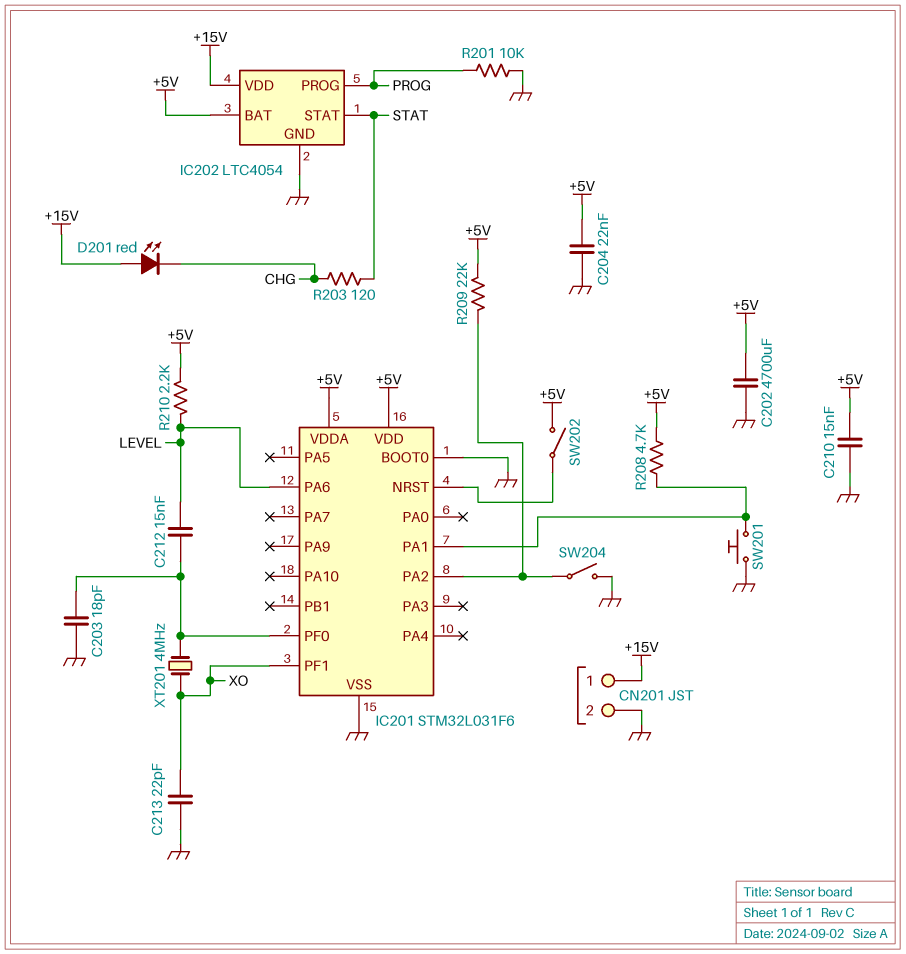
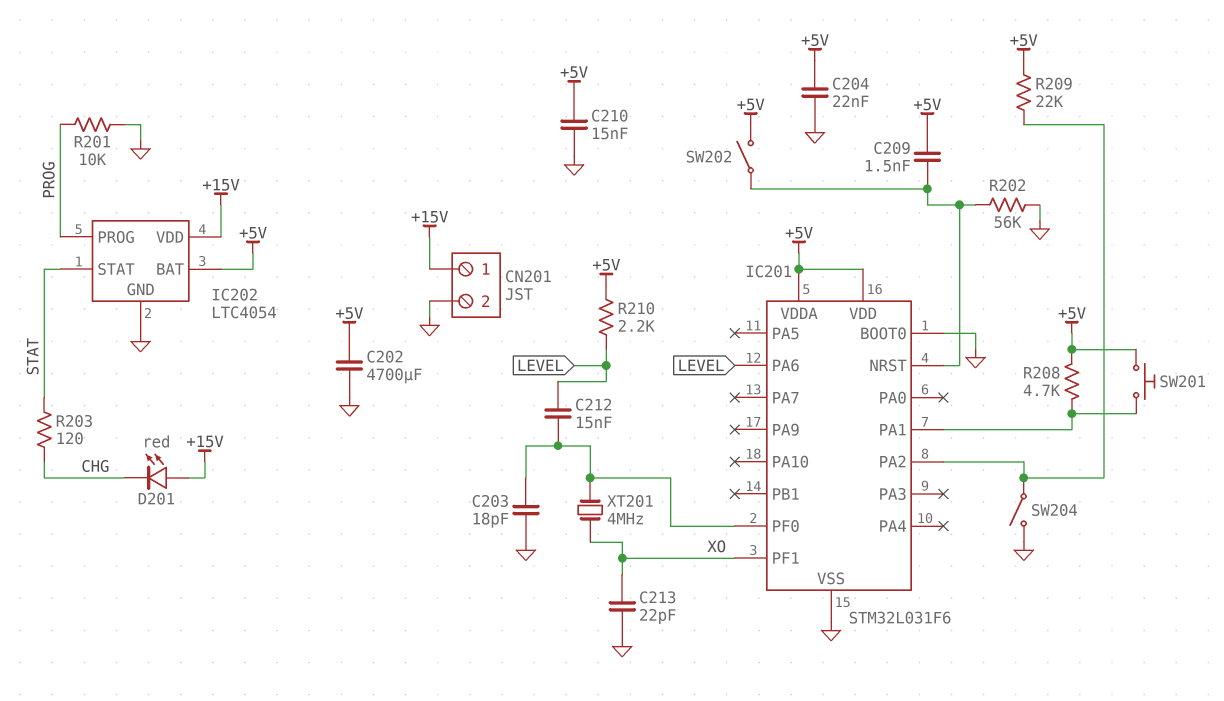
C209: none -> 1.5nF (+5V, IC201/NRST)
R202: none -> 56k (GND, IC201/NRST)
SW201: button (GND, IC201/PA1) -> button (+5V, IC201/PA1)

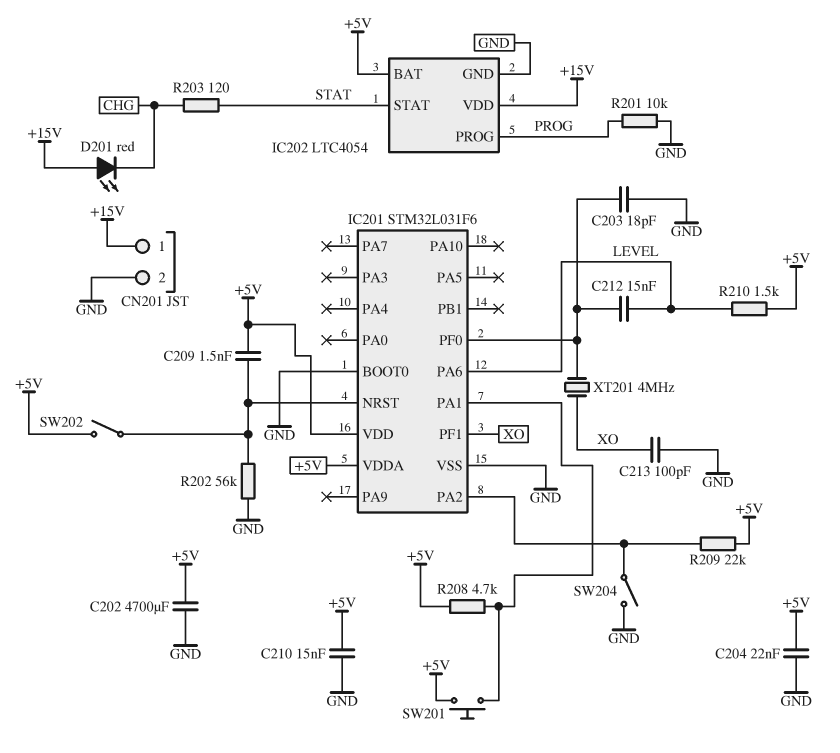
C213: 22pF (GND, XO) -> 100pF (GND, XO)
R210: 2.2k (+5V, LEVEL) -> 1.5k (+5V, LEVEL)

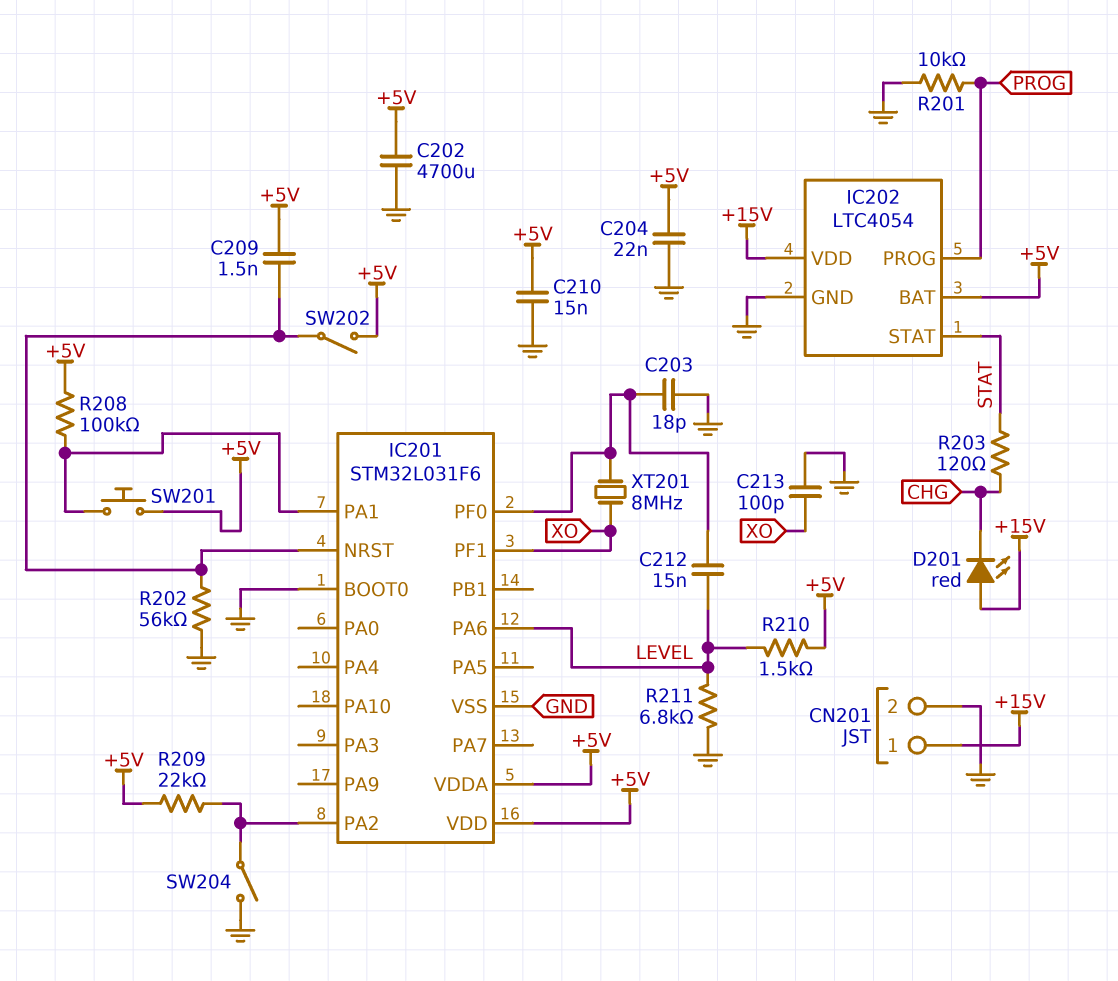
R208: 4.7k (+5V, IC201/PA1) -> 100k (+5V, IC201/PA1)
R211: none -> 6.8k (GND, LEVEL)
XT201: 4MHz (IC201/PF0, XO) -> 8MHz (IC201/PF0, XO)

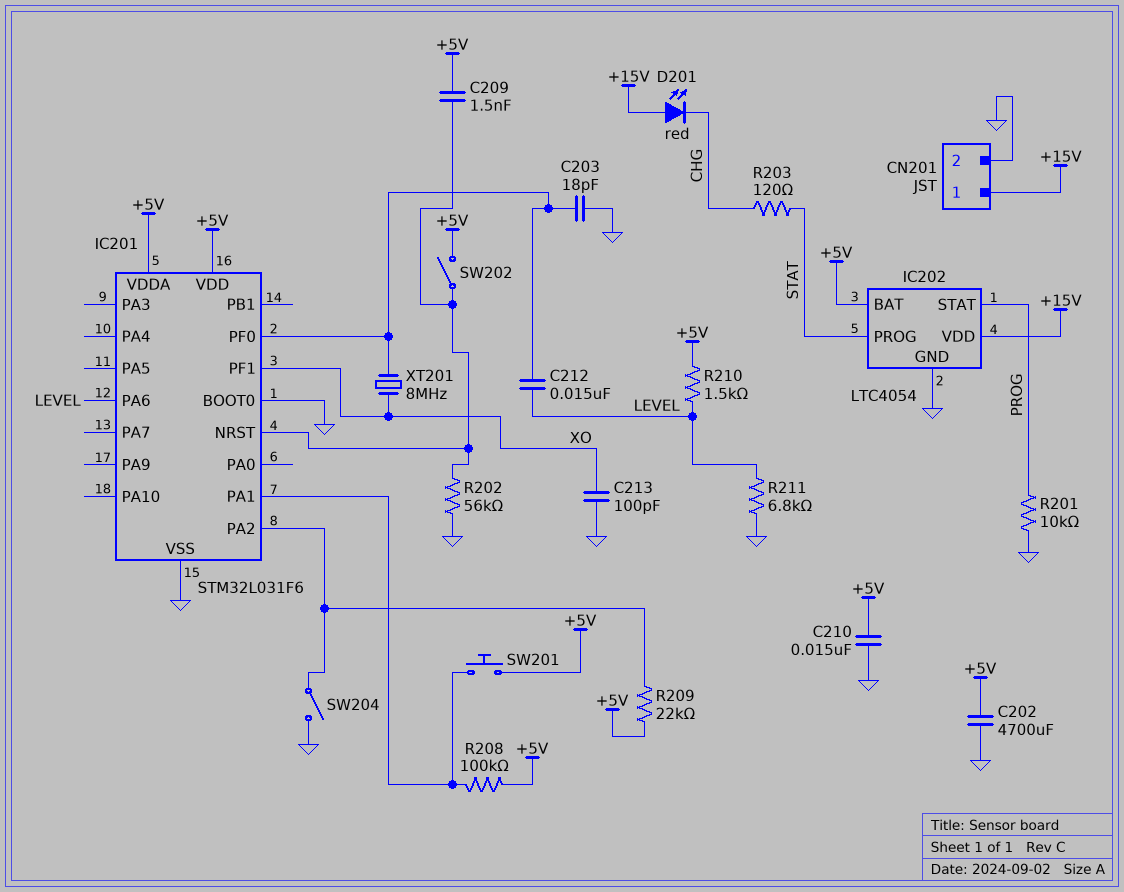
C204: 22nF (+5V, GND) -> none
IC202 pin PROG: PROG -> STAT
IC202 pin STAT: STAT -> PROG

